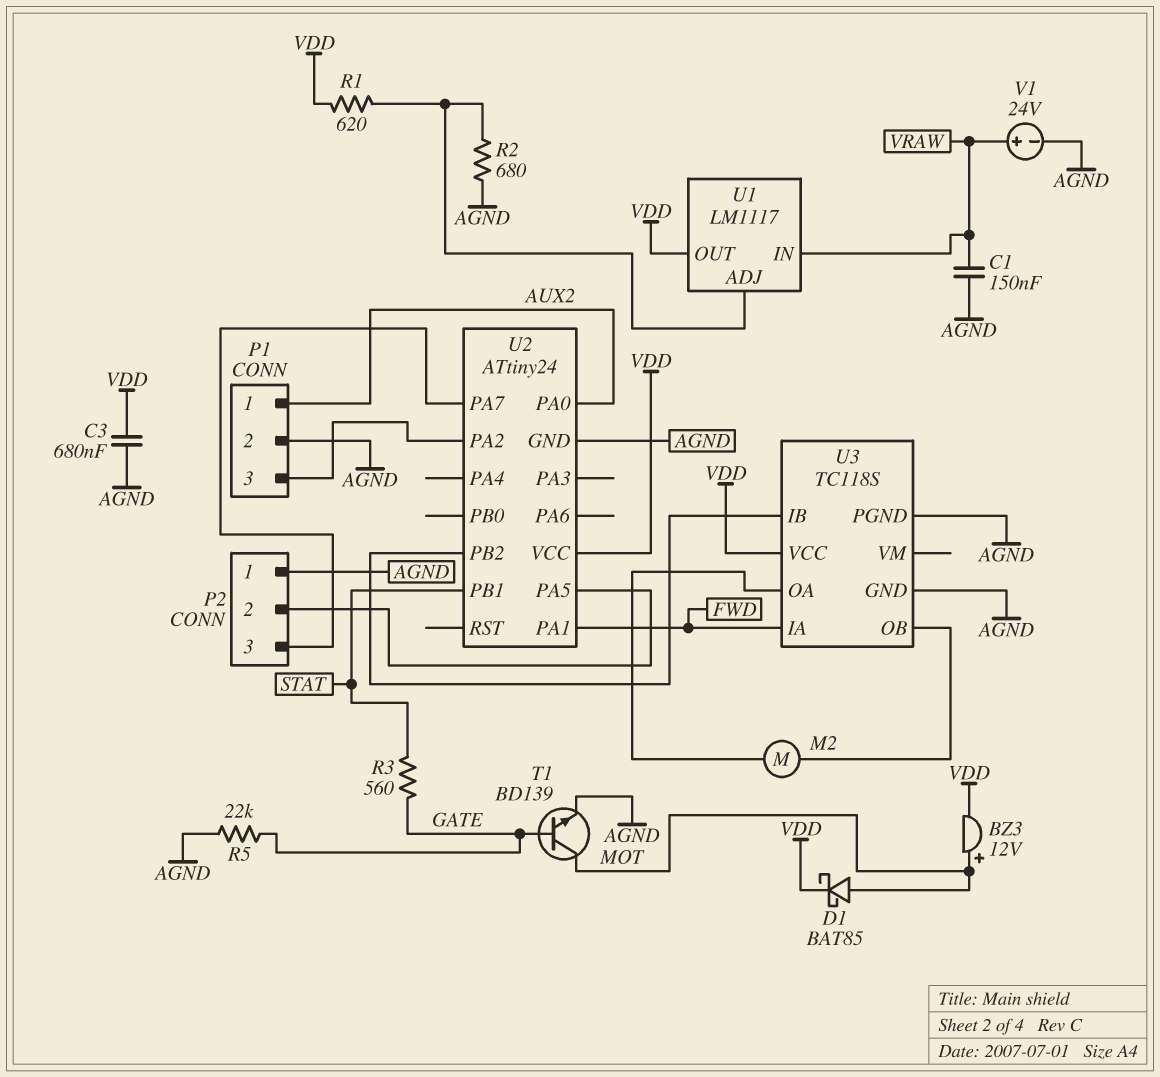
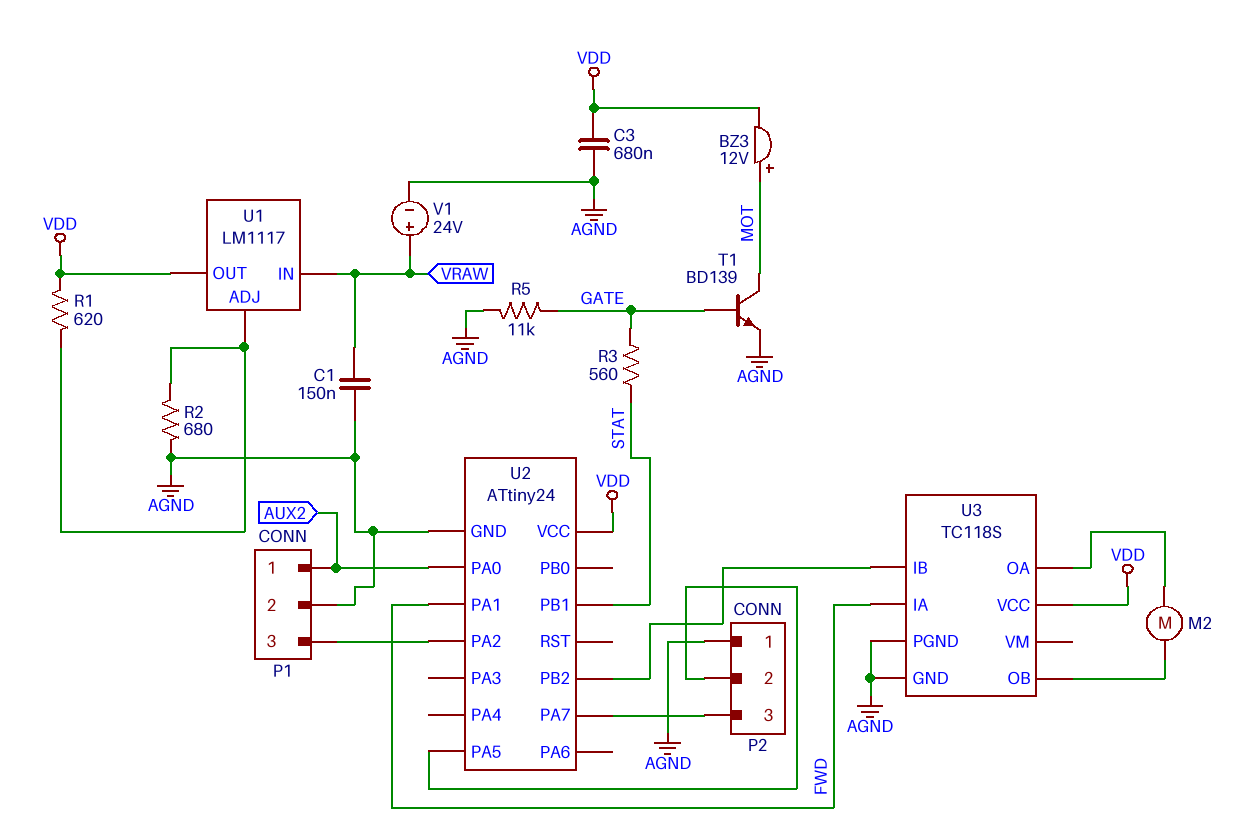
D1: schottky BAT85 (A MOT, K VDD) -> none
R5: 22k (AGND, GATE) -> 11k (AGND, GATE)

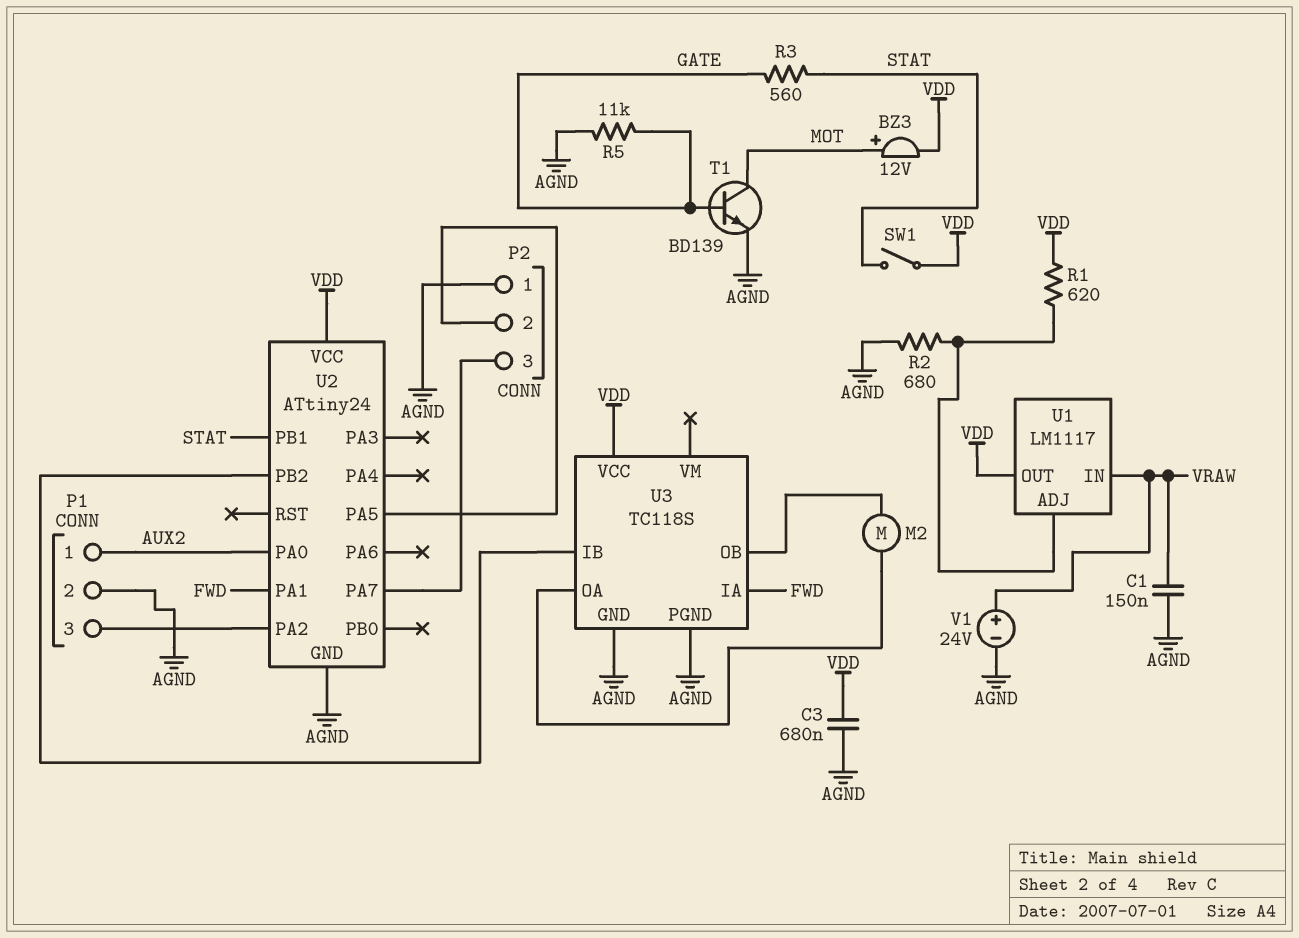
SW1: none -> switch (STAT, VDD)

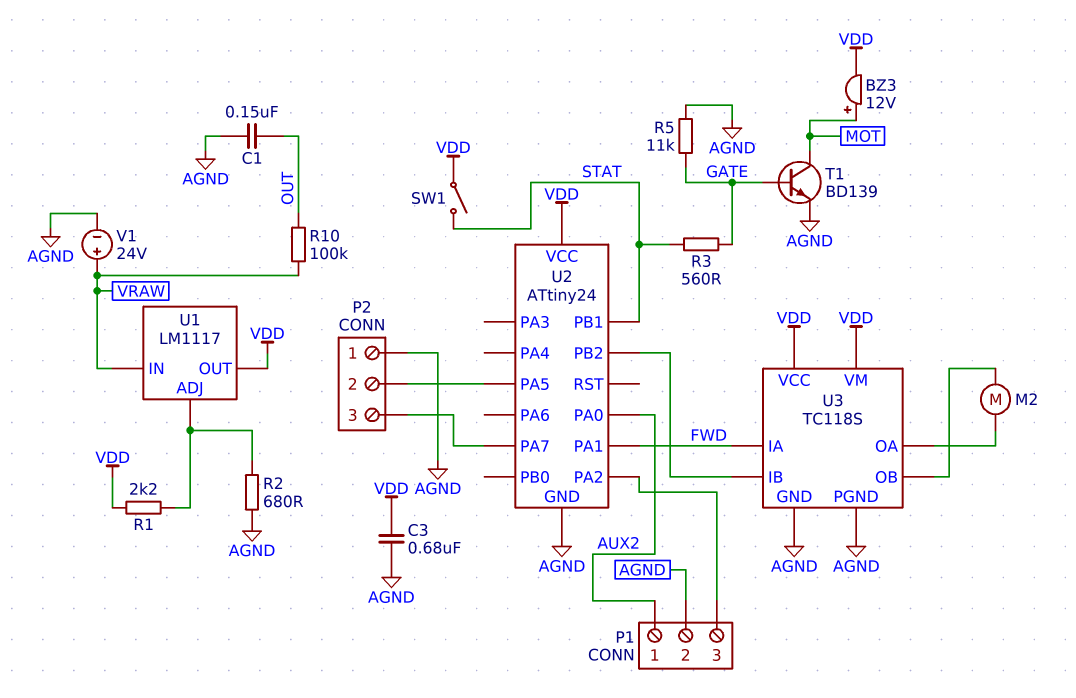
C1: 150nF (AGND, VRAW) -> 150nF (AGND, OUT)
R1: 620 (U1/ADJ, VDD) -> 2.2k (U1/ADJ, VDD)
R10: none -> 100k (OUT, VRAW)
U3 pin VM: none -> VDD

